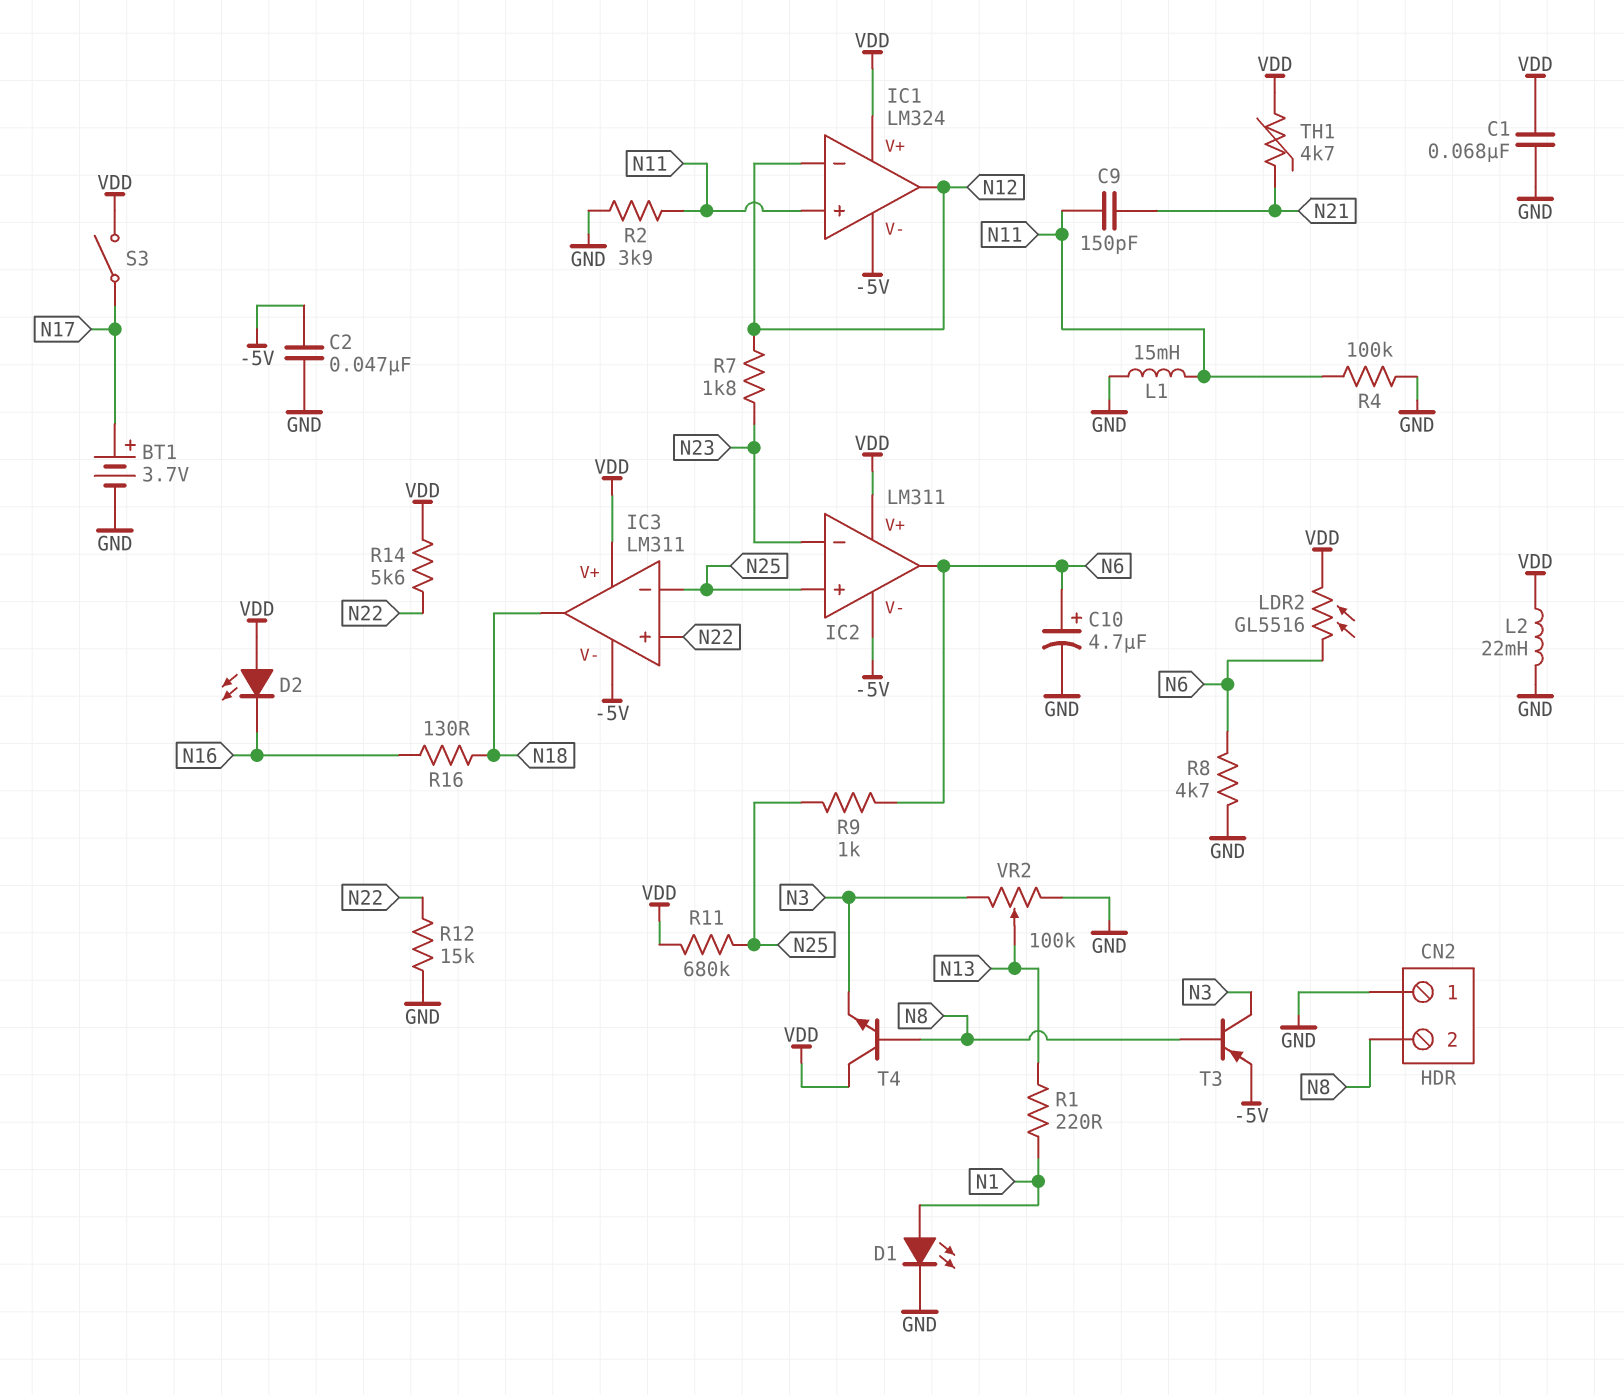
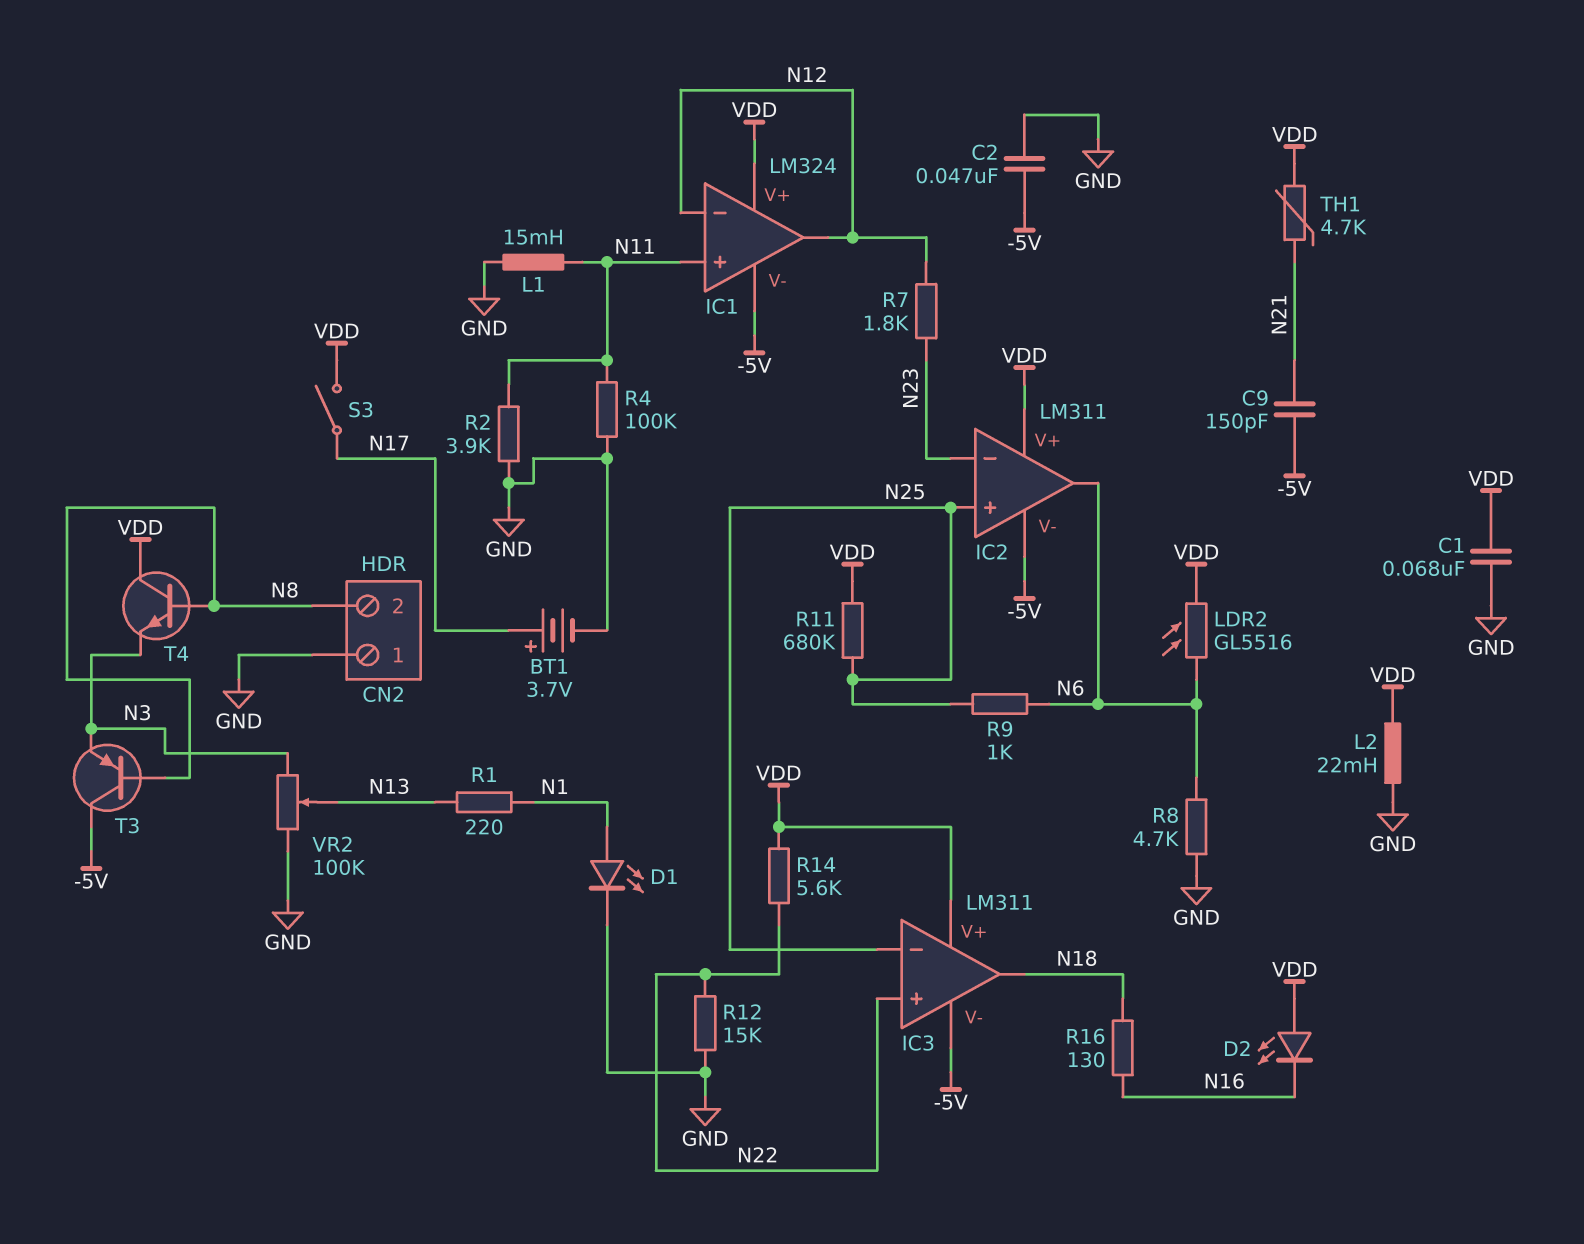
C9: 150pF (N11, N21) -> 150pF (-5V, N21)
C10: 4.7uF (plus N6, minus GND) -> none
T3: PNP (B N8, C N3, E -5V) -> PNP (B N8, C -5V, E N3)

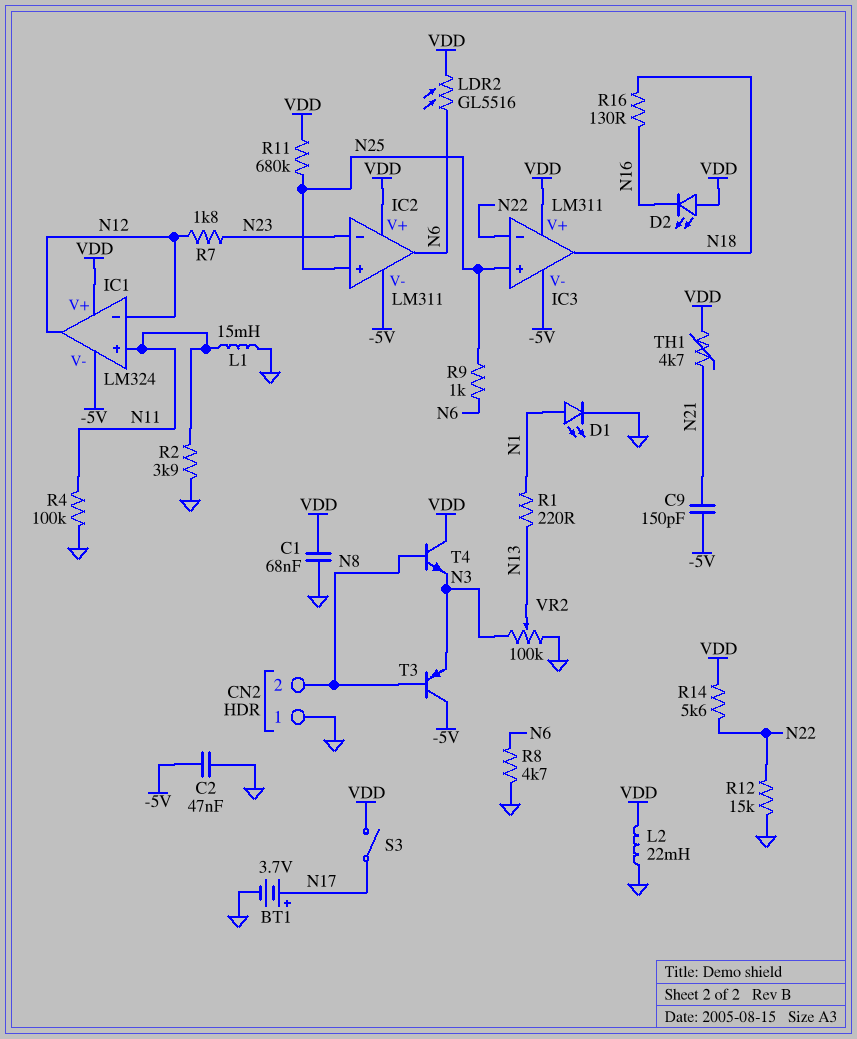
IC3 pin in+: N22 -> N25
IC3 pin in-: N25 -> N22

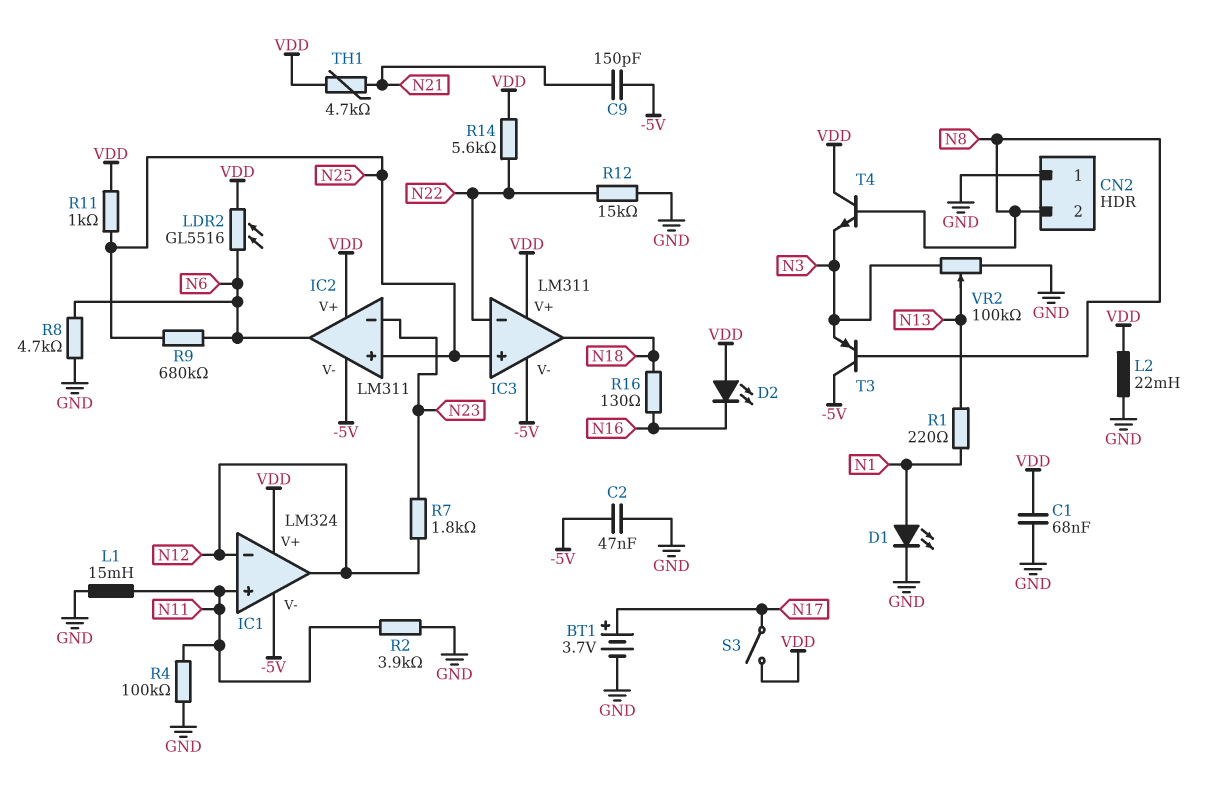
R9: 1k (N6, N25) -> 680k (N6, N25)
R11: 680k (N25, VDD) -> 1k (N25, VDD)

